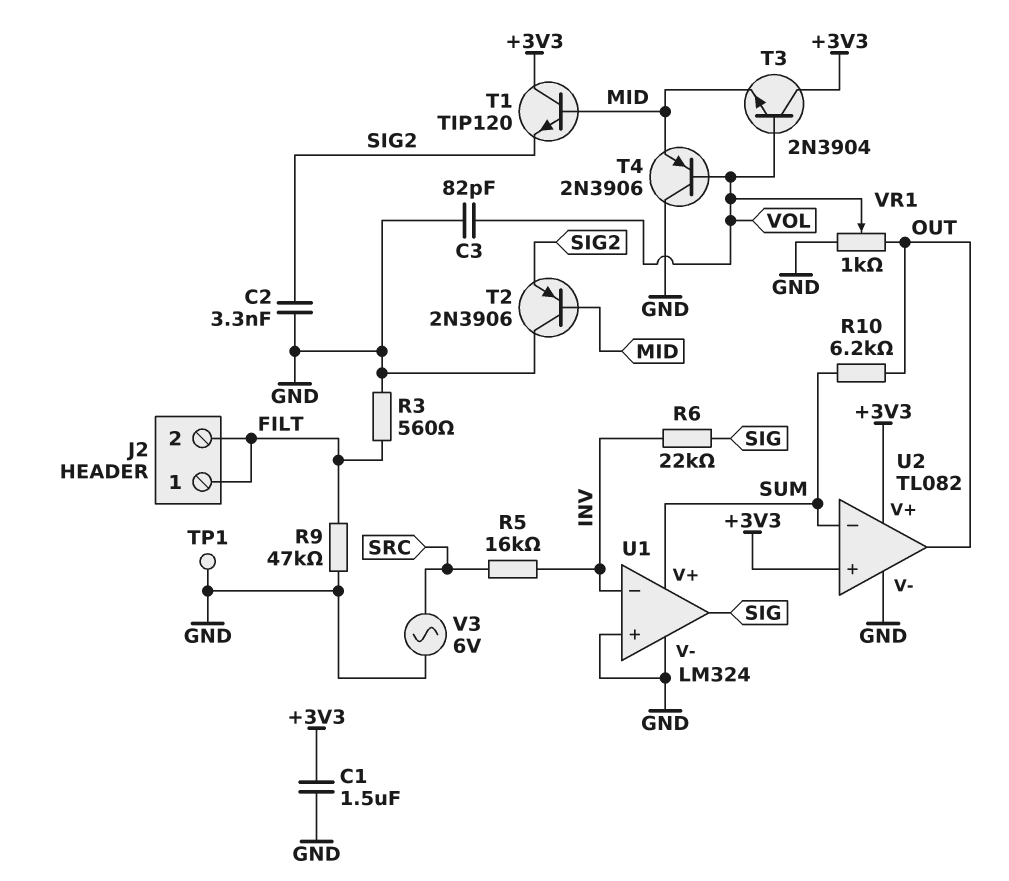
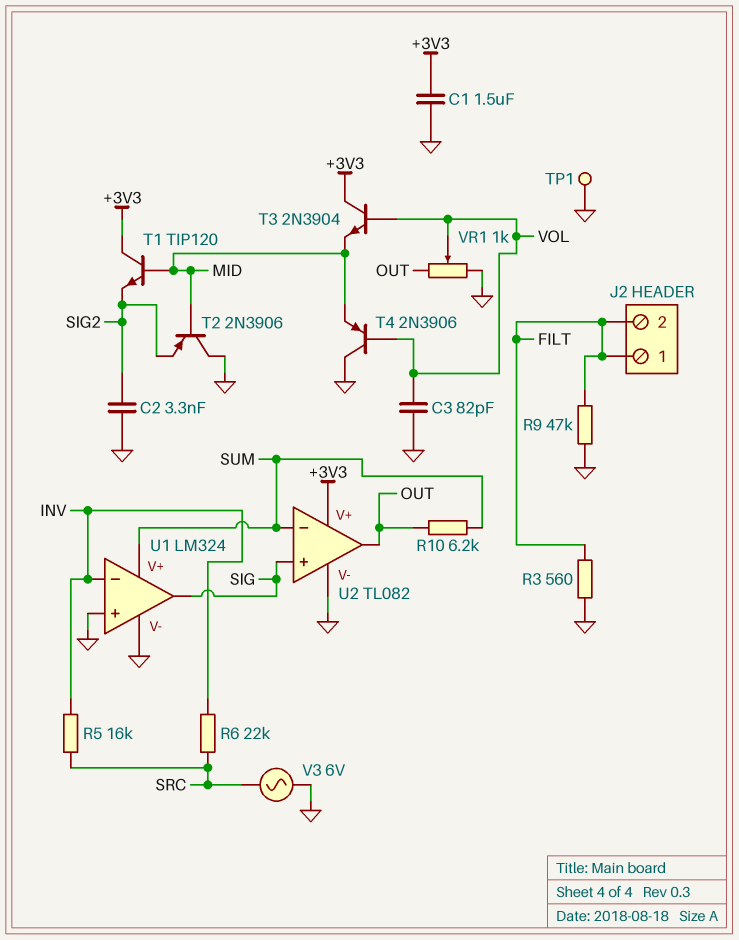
R6: 22k (INV, SIG) -> 22k (INV, SRC)
U2 pin in+: +3V3 -> SIG

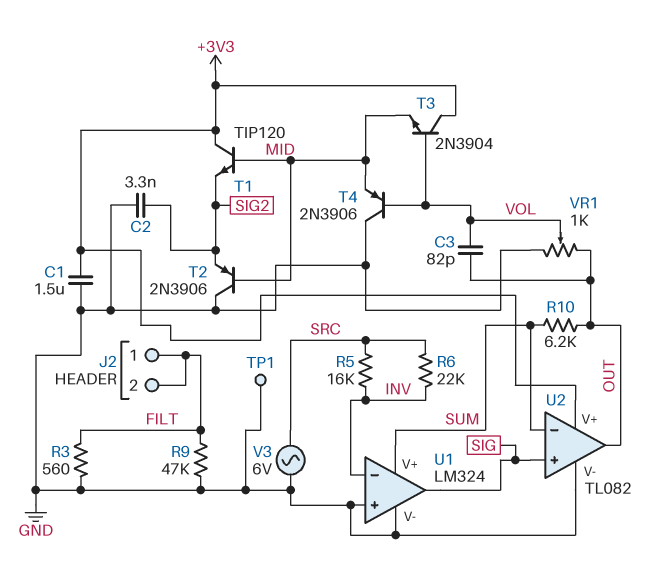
C3: 82pF (GND, VOL) -> 82pF (OUT, VOL)

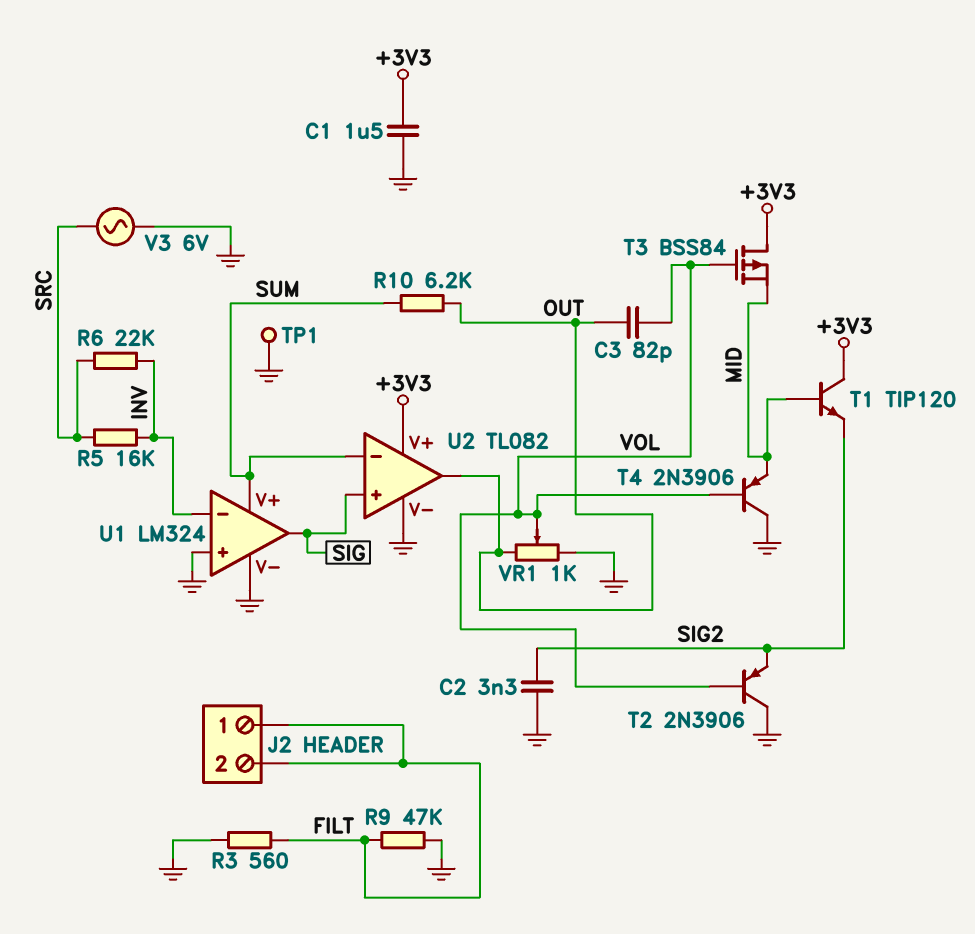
T2: PNP 2N3906 (B MID, C GND, E SIG2) -> PNP 2N3906 (B VOL, C GND, E SIG2)
T3: NPN 2N3904 (B VOL, C +3V3, E MID) -> PMOS BSS84 (G VOL, D +3V3, S MID)

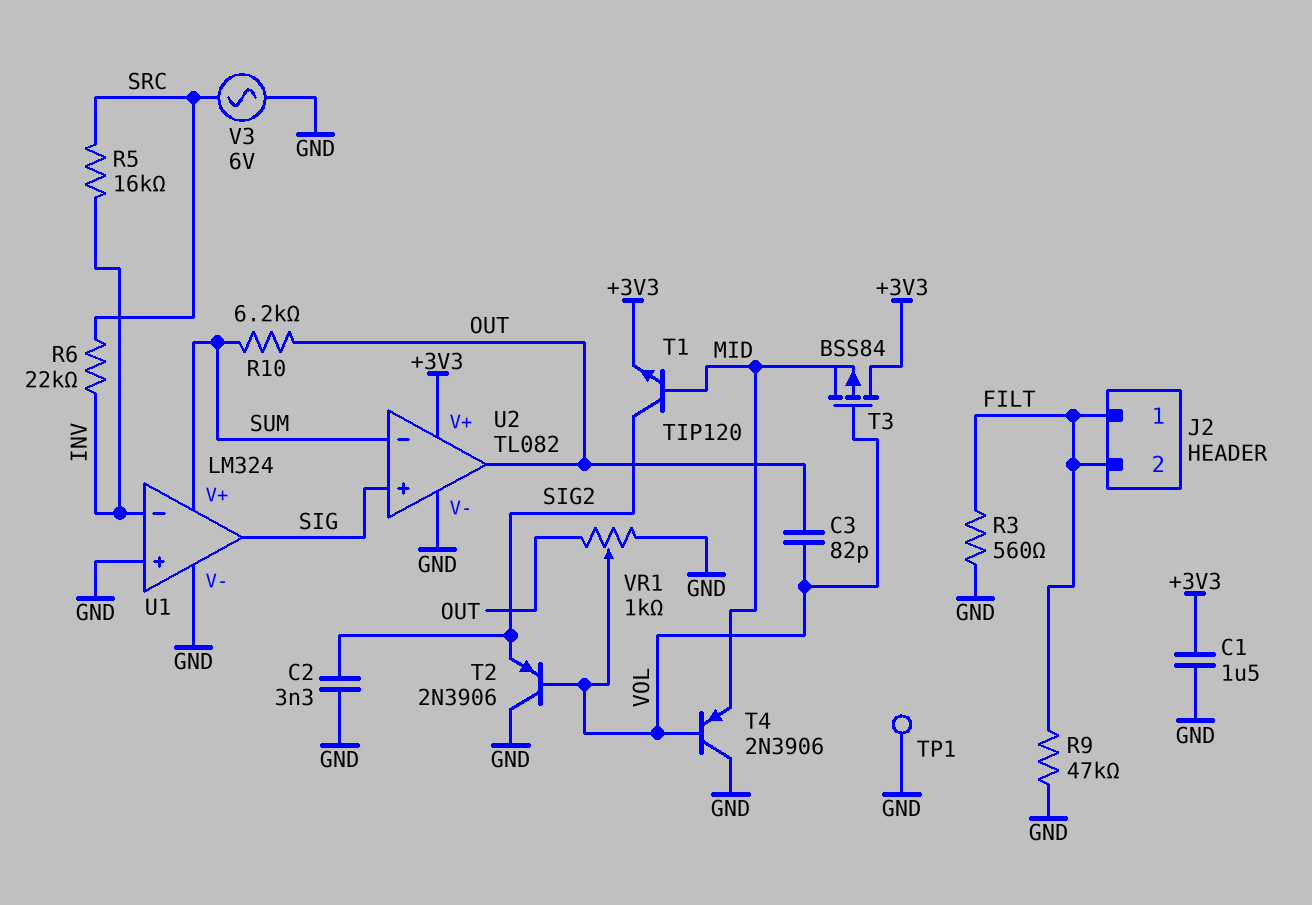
T1: NPN TIP120 (B MID, C +3V3, E SIG2) -> NPN TIP120 (B MID, C SIG2, E +3V3)

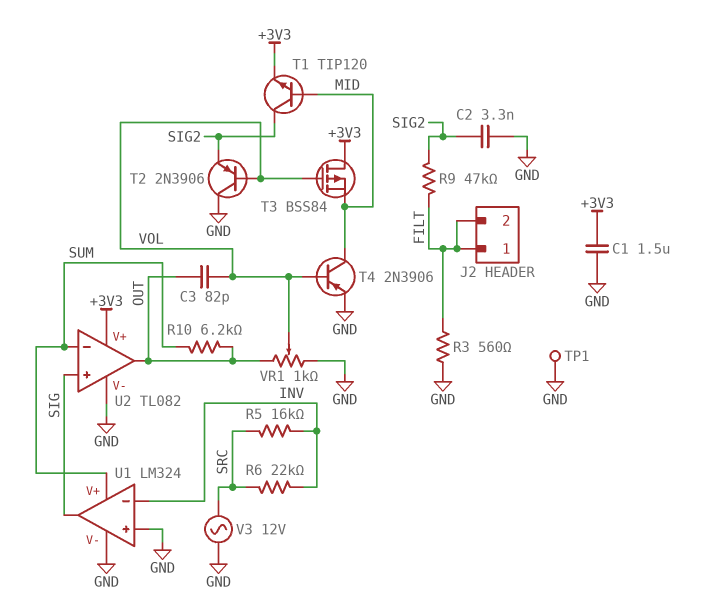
R9: 47k (FILT, GND) -> 47k (FILT, SIG2)
T4: PNP 2N3906 (B VOL, C GND, E MID) -> PNP 2N3906 (B VOL, C MID, E GND)
V3: AC 6V (GND, SRC) -> AC 12V (GND, SRC)

